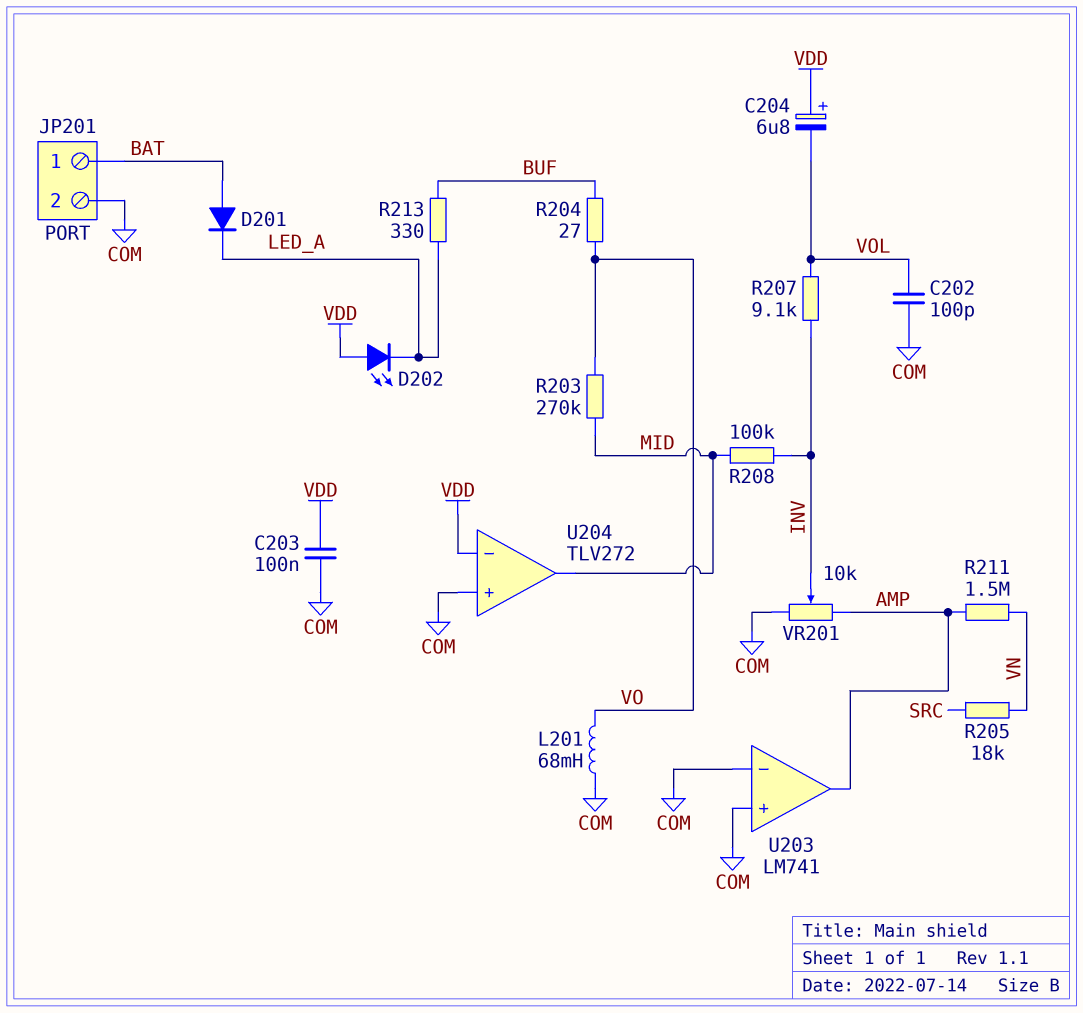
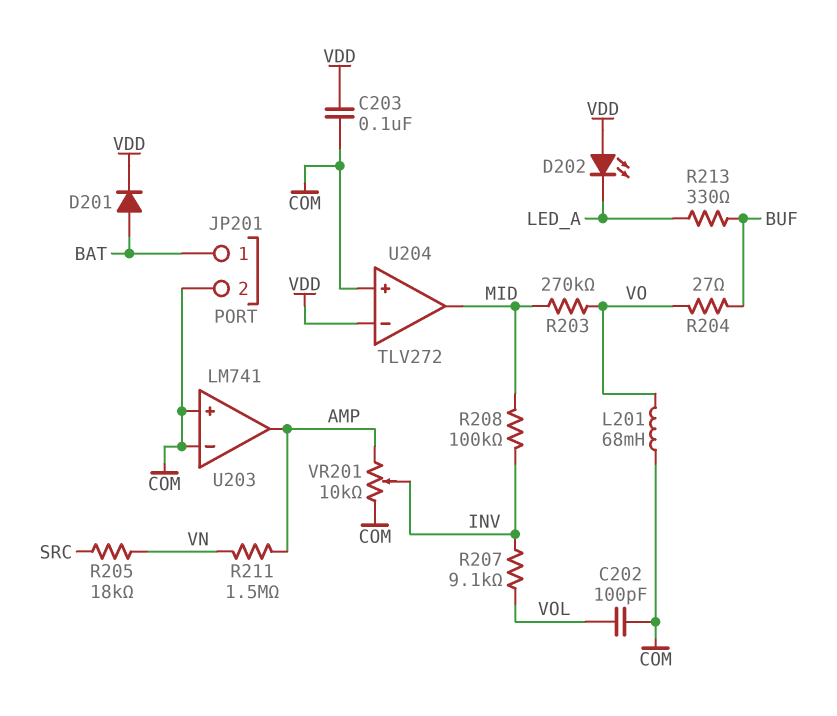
C204: 6.8uF (plus VDD, minus VOL) -> none
D201: diode (A BAT, K LED_A) -> diode (A BAT, K VDD)

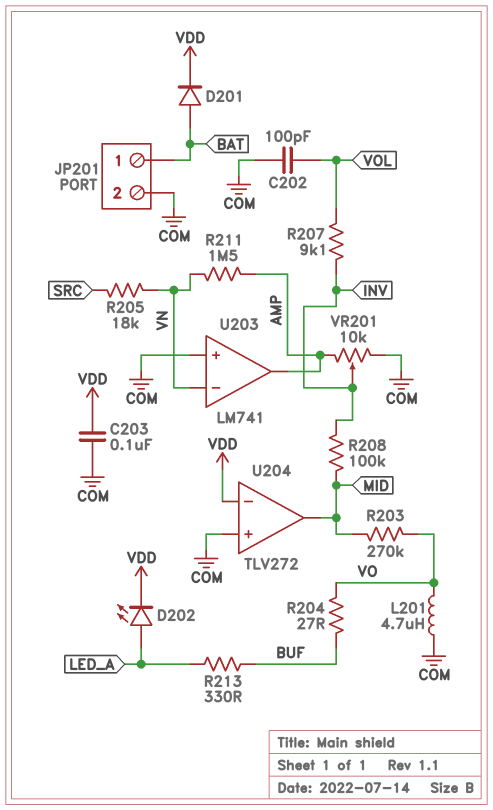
D202: LED (A VDD, K LED_A) -> LED (A LED_A, K VDD)
L201: 68mH (COM, VO) -> 4.7uH (COM, VO)
U203 pin in-: COM -> VN

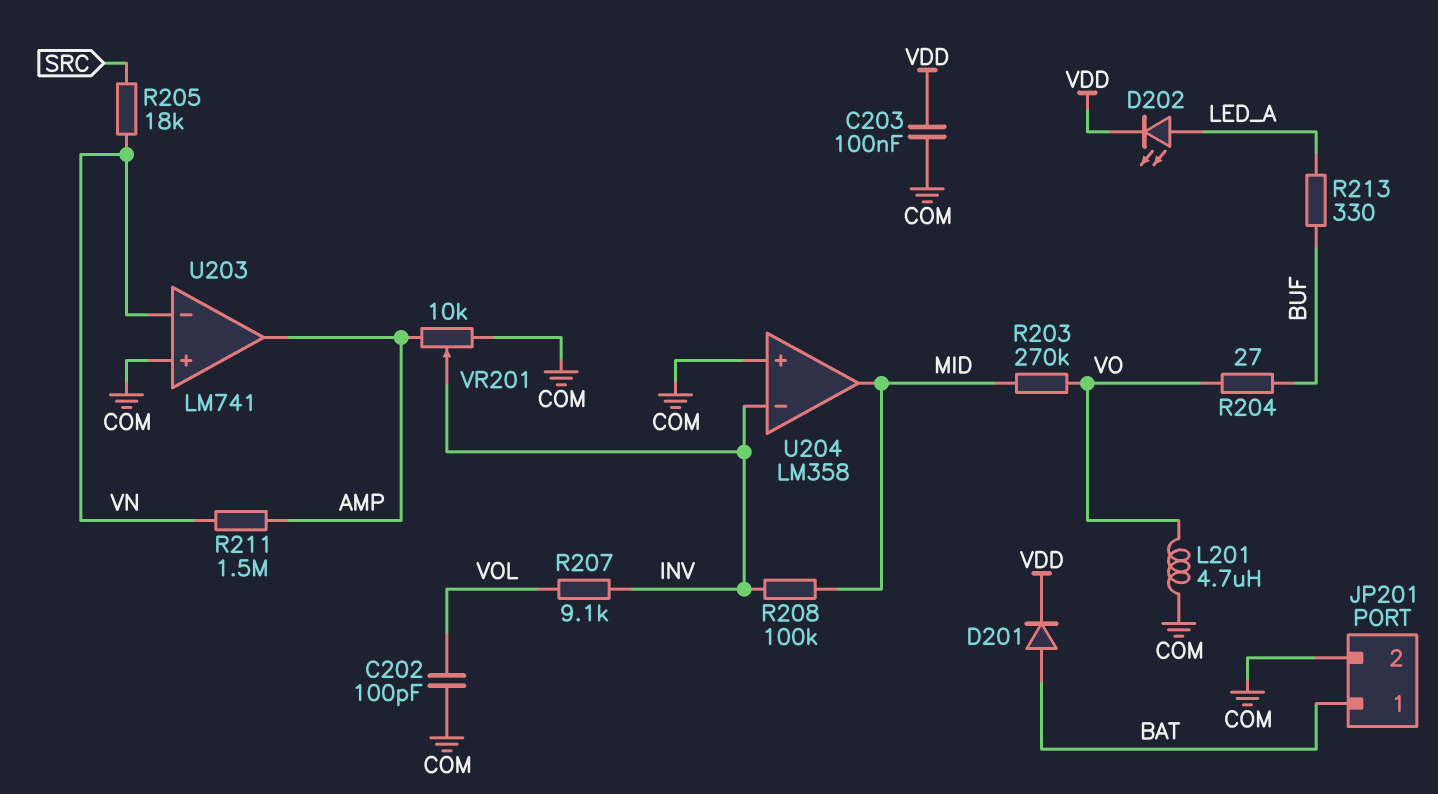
U204: TLV272 -> LM358
U204 pin in-: VDD -> INV

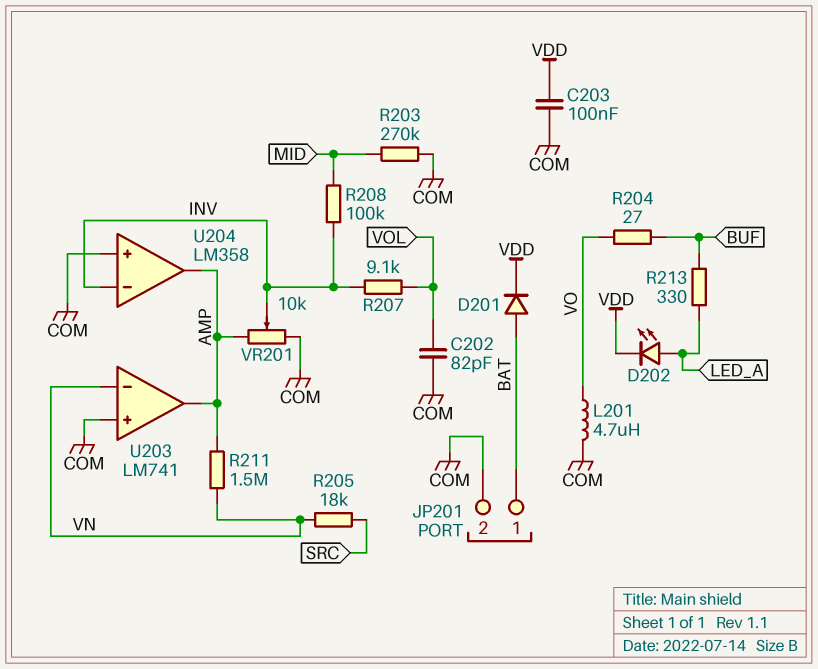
C202: 100pF (COM, VOL) -> 82pF (COM, VOL)
R203: 270k (MID, VO) -> 270k (COM, MID)
U204 pin out: MID -> AMP

